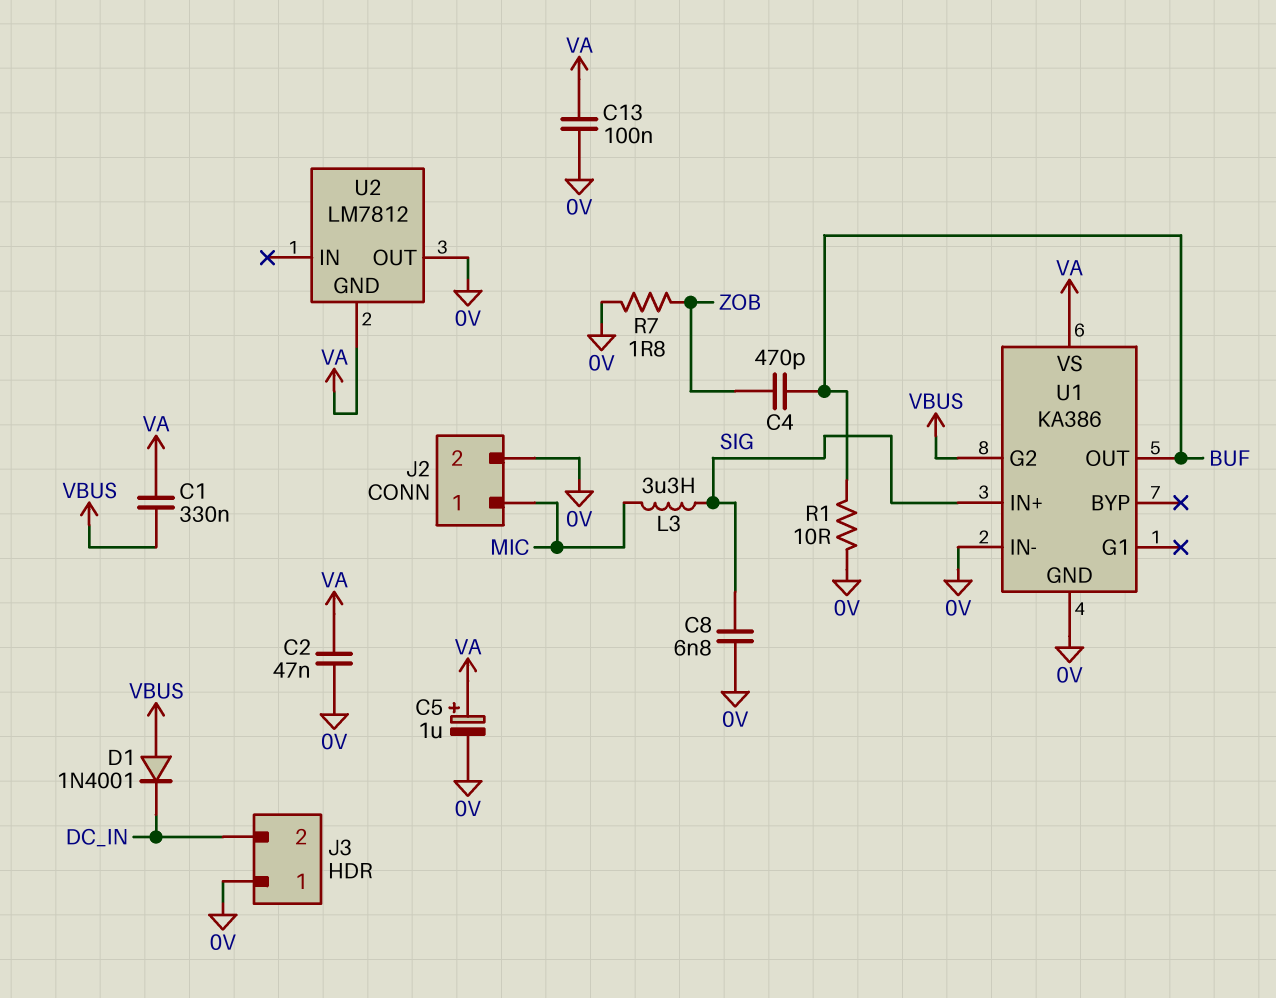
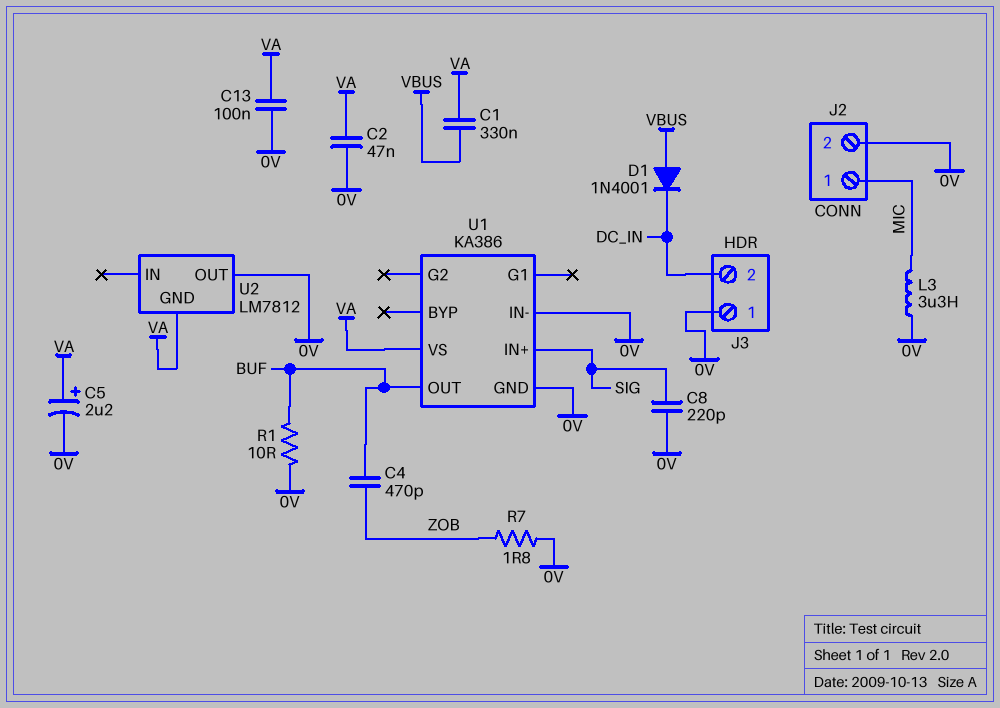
C5: 1uF (plus VA, minus 0V) -> 2.2uF (plus VA, minus 0V)
C8: 6.8nF (0V, SIG) -> 220pF (0V, SIG)
L3: 3.3uH (MIC, SIG) -> 3.3uH (0V, MIC)
U1 pin G2: VBUS -> none

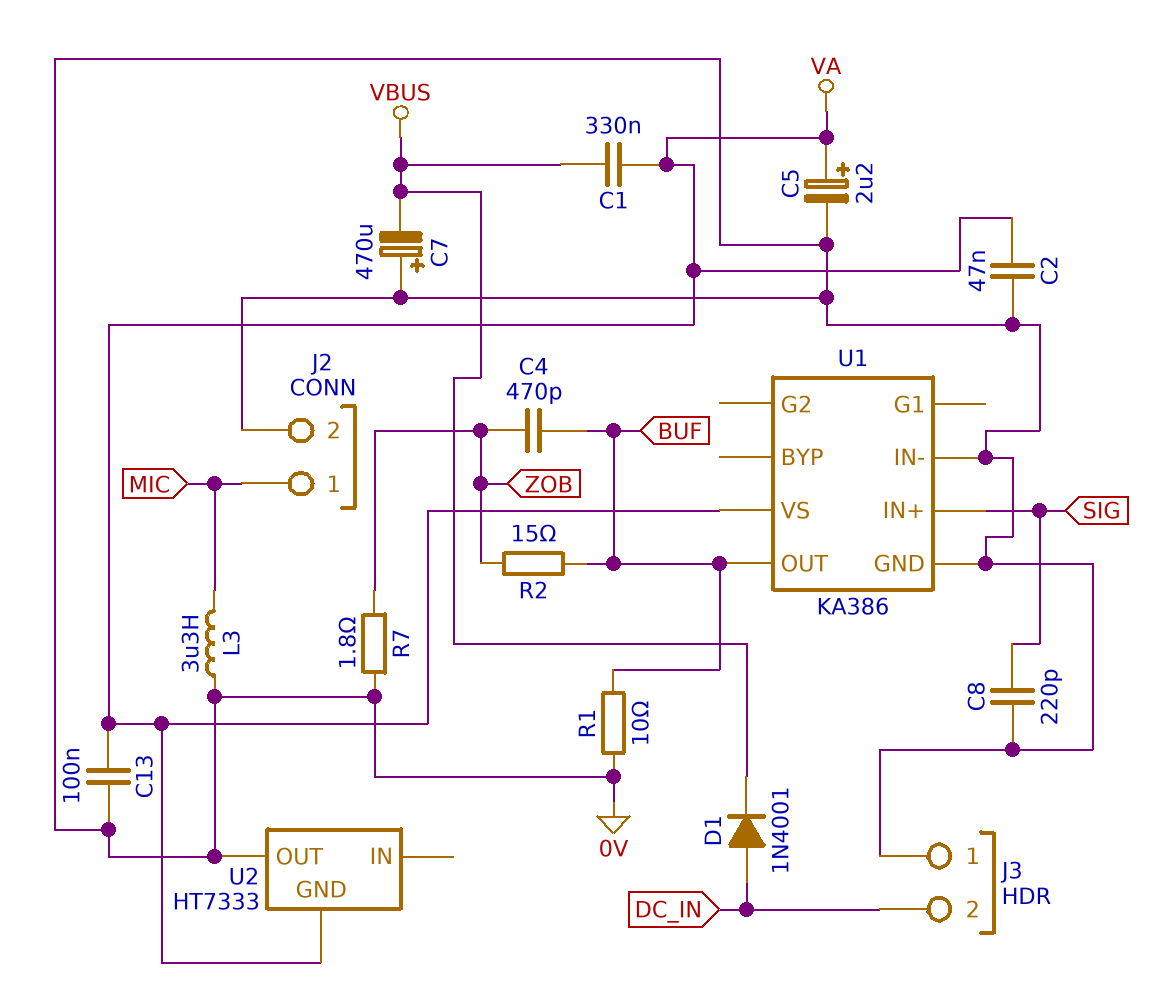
C7: none -> 470uF (plus 0V, minus VBUS)
D1: diode 1N4001 (A VBUS, K DC_IN) -> diode 1N4001 (A DC_IN, K VBUS)
R2: none -> 15 (BUF, ZOB)
U2: LM7812 -> HT7333

